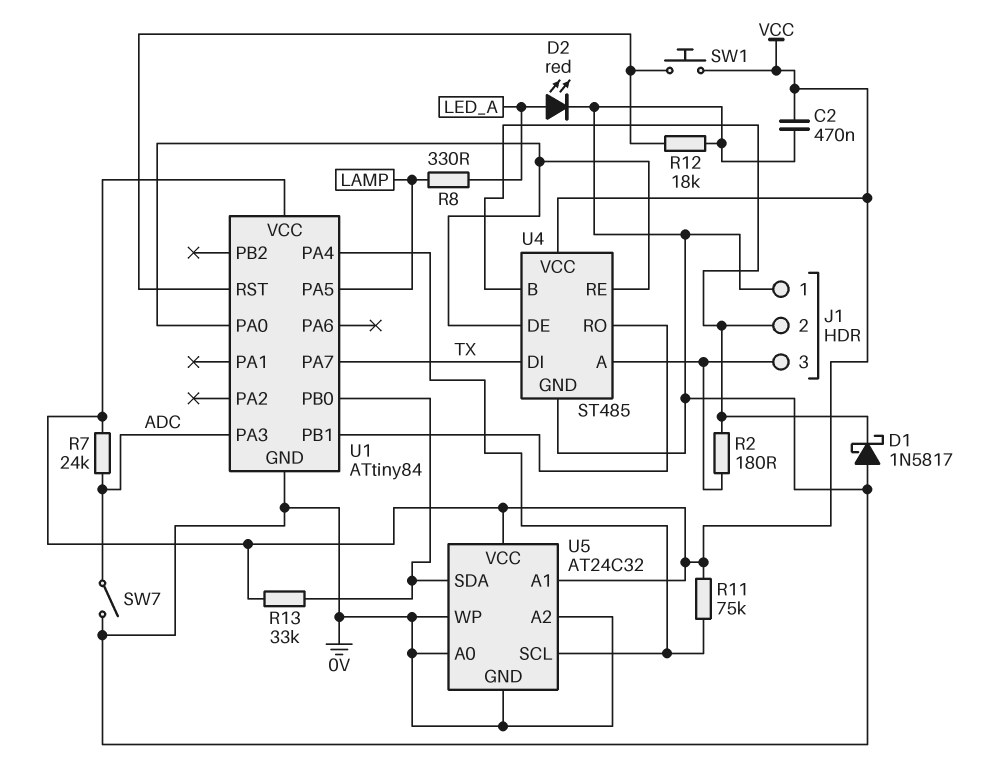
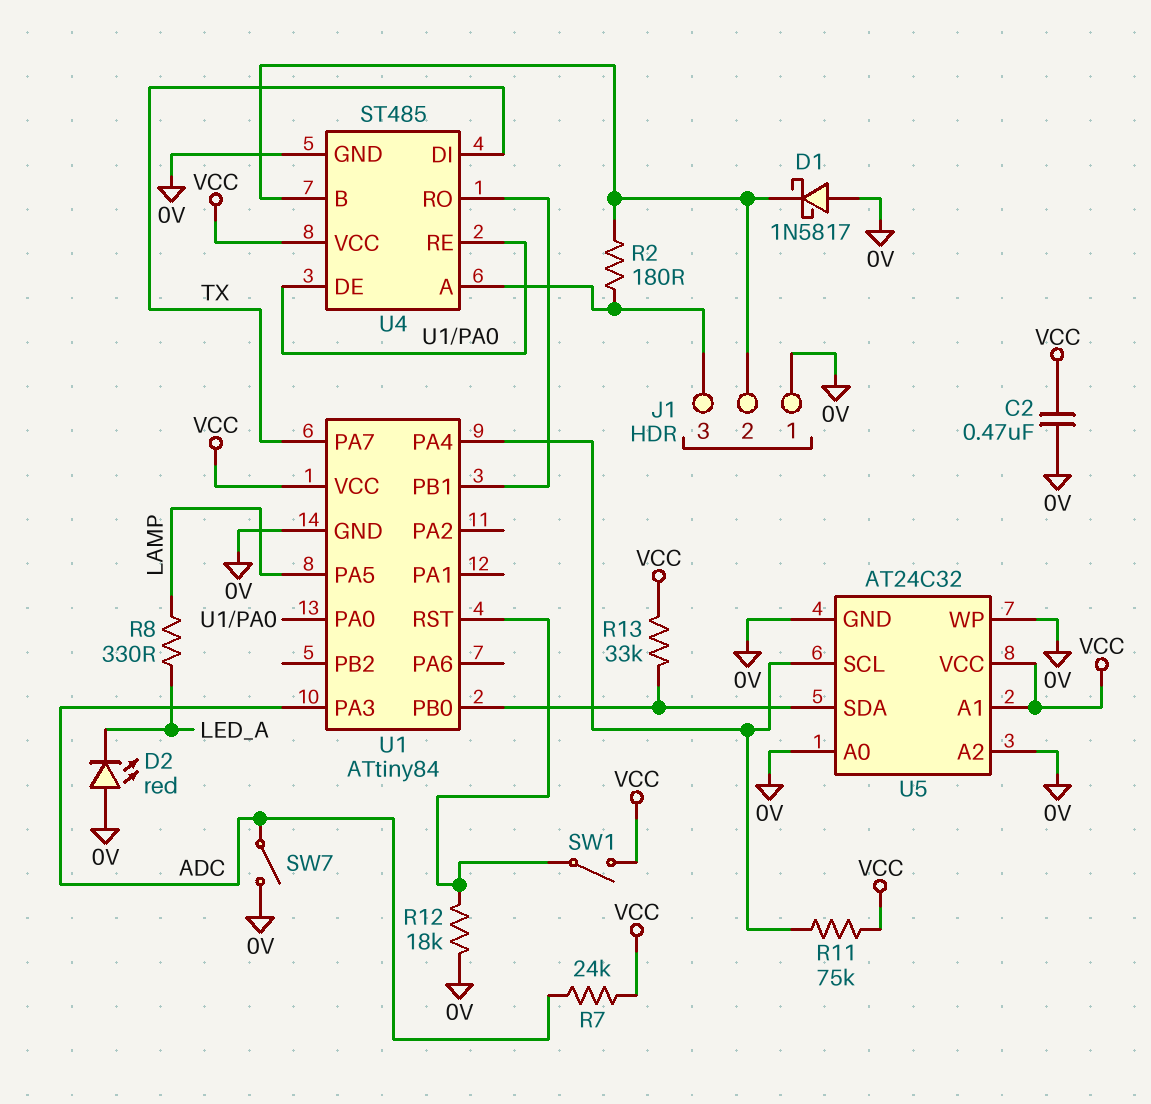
D2: LED red (A LED_A, K 0V) -> LED red (A 0V, K LED_A)
SW1: button (U1/RST, VCC) -> switch (U1/RST, VCC)

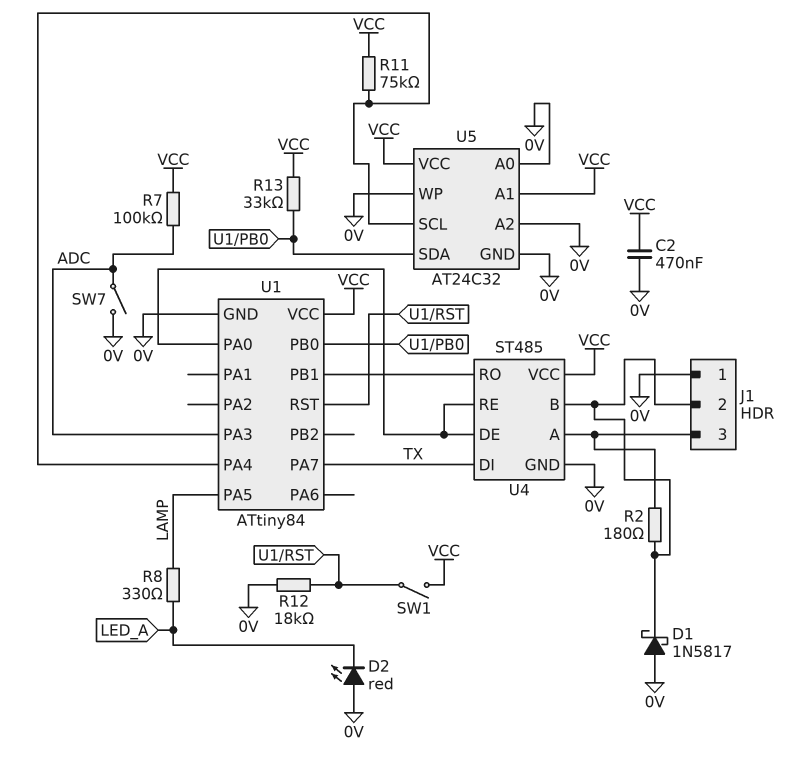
R7: 24k (ADC, VCC) -> 100k (ADC, VCC)

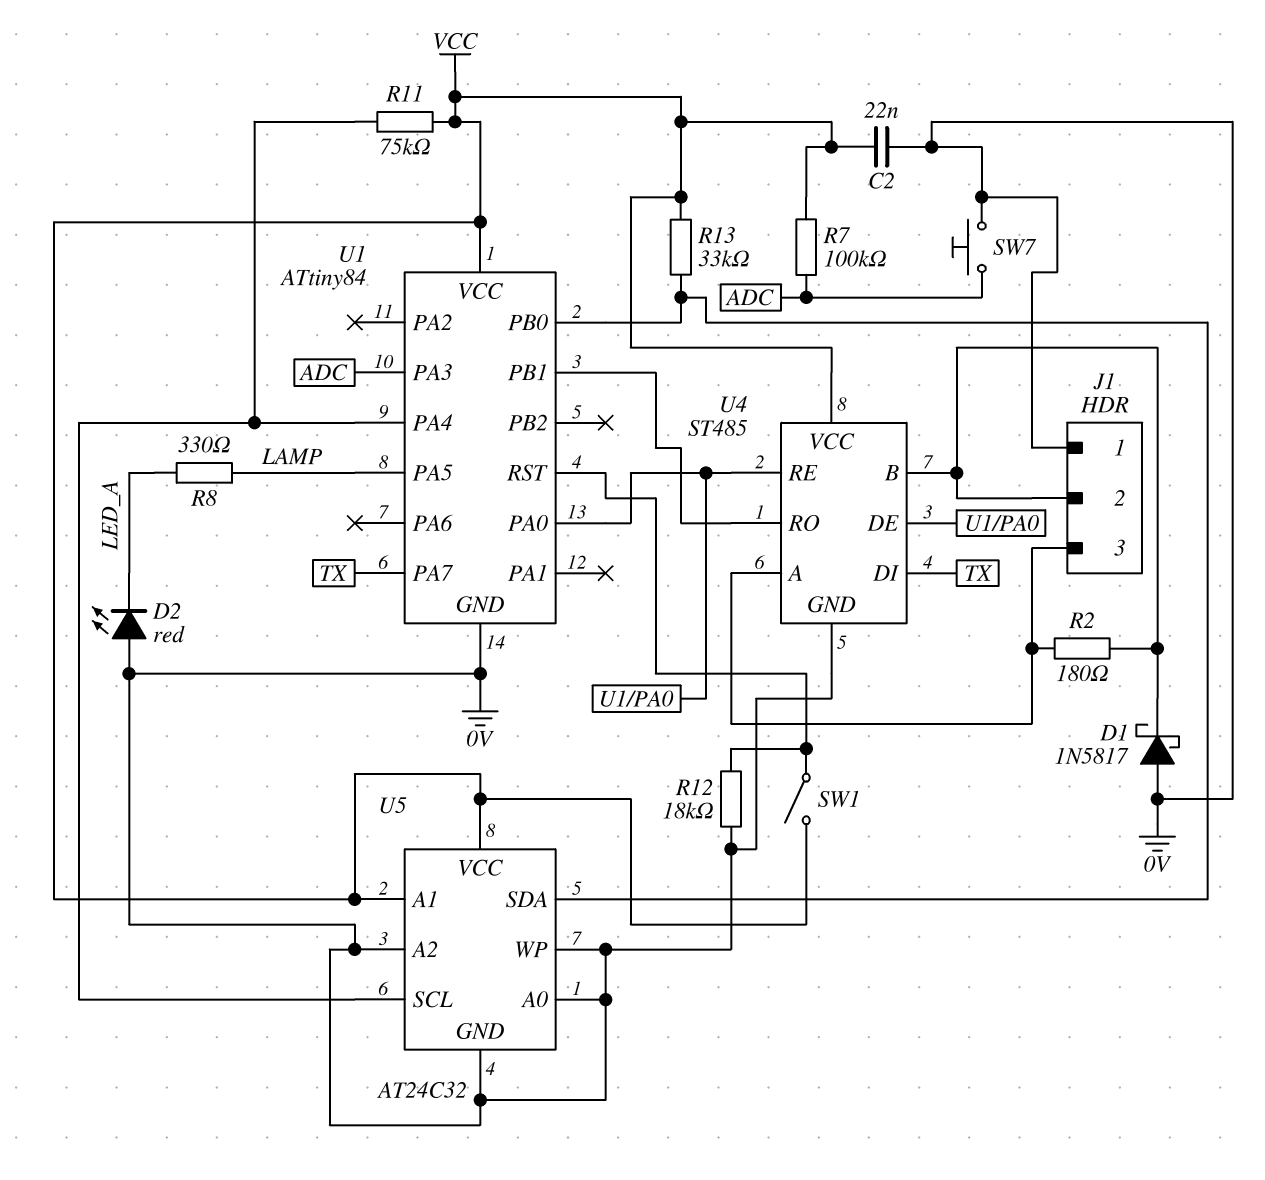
C2: 470nF (0V, VCC) -> 22nF (0V, VCC)
SW7: switch (0V, ADC) -> button (0V, ADC)

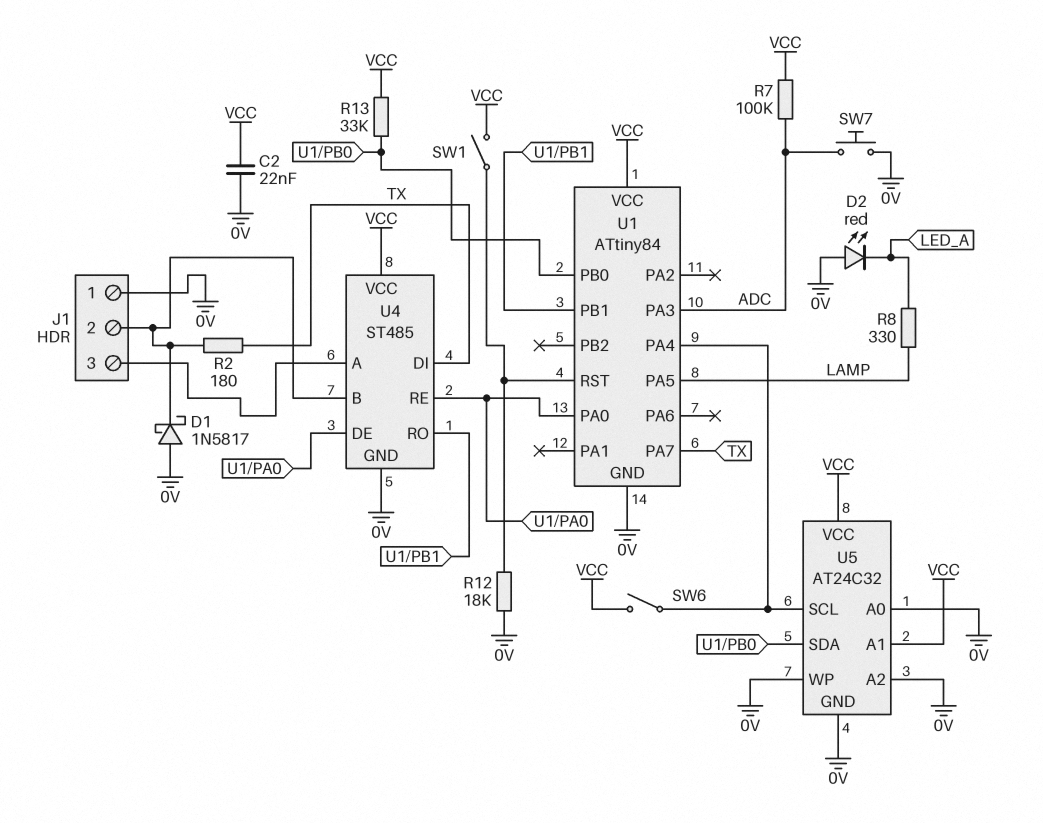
R2: 180 (J1/2, J1/3) -> 180 (J1/2, TX)
R11: 75k (U1/PA4, VCC) -> none
SW6: none -> switch (U1/PA4, VCC)

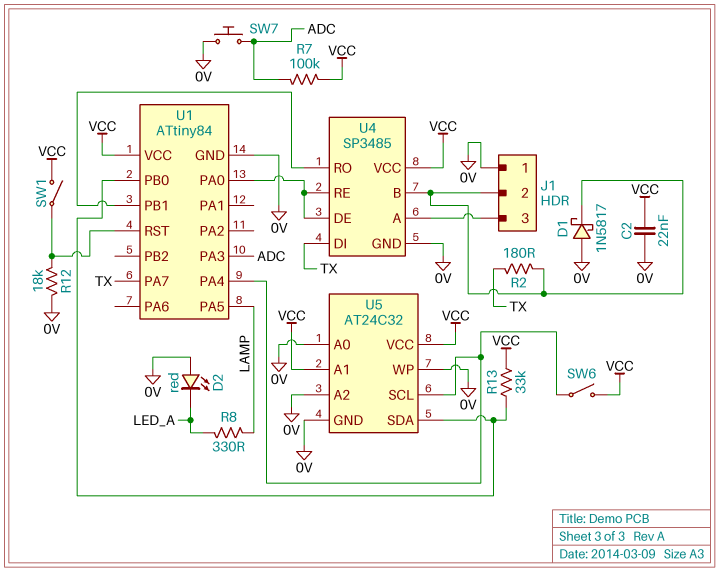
U4: ST485 -> SP3485

